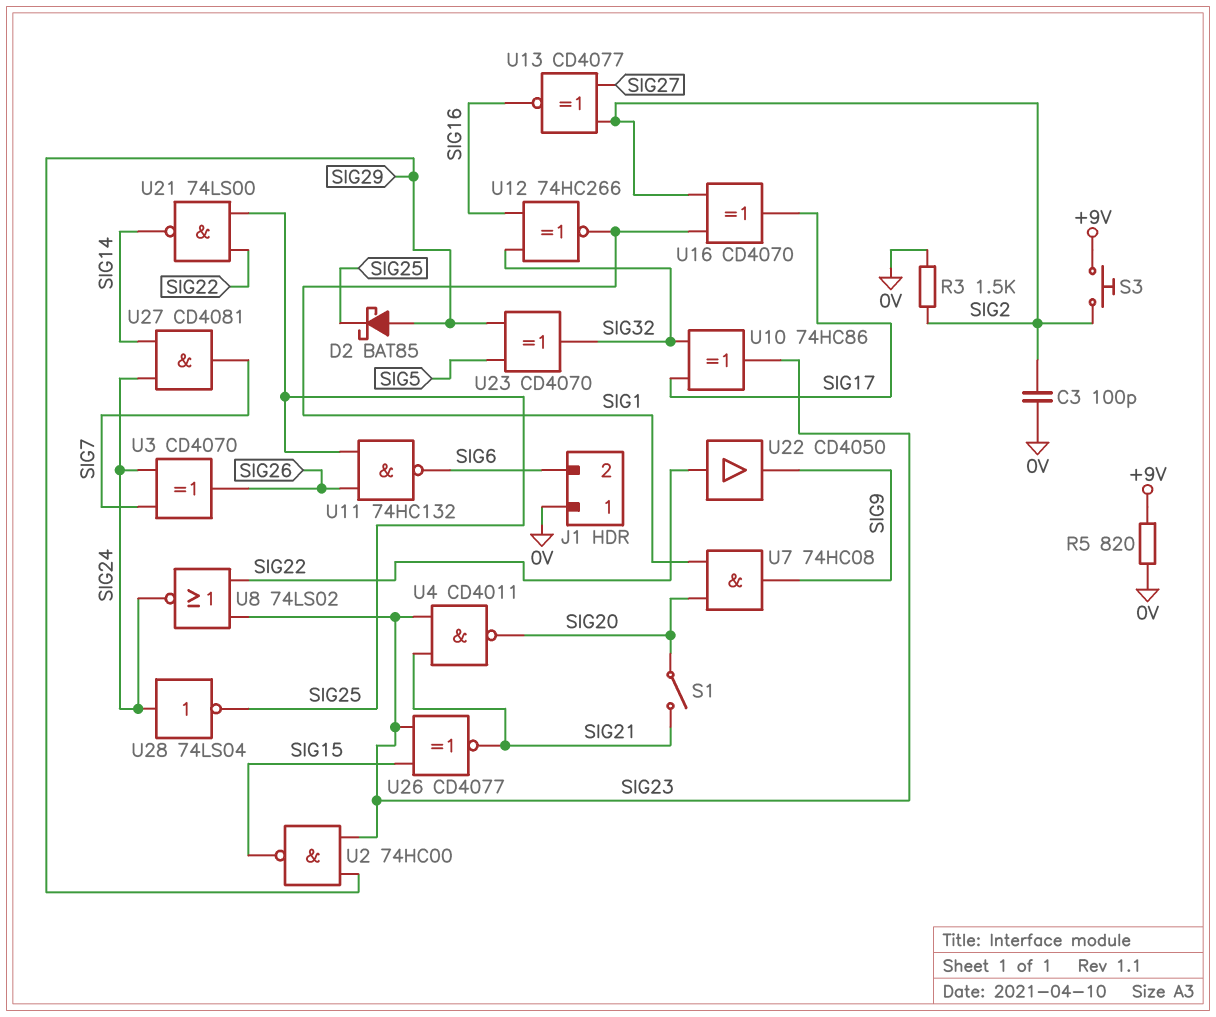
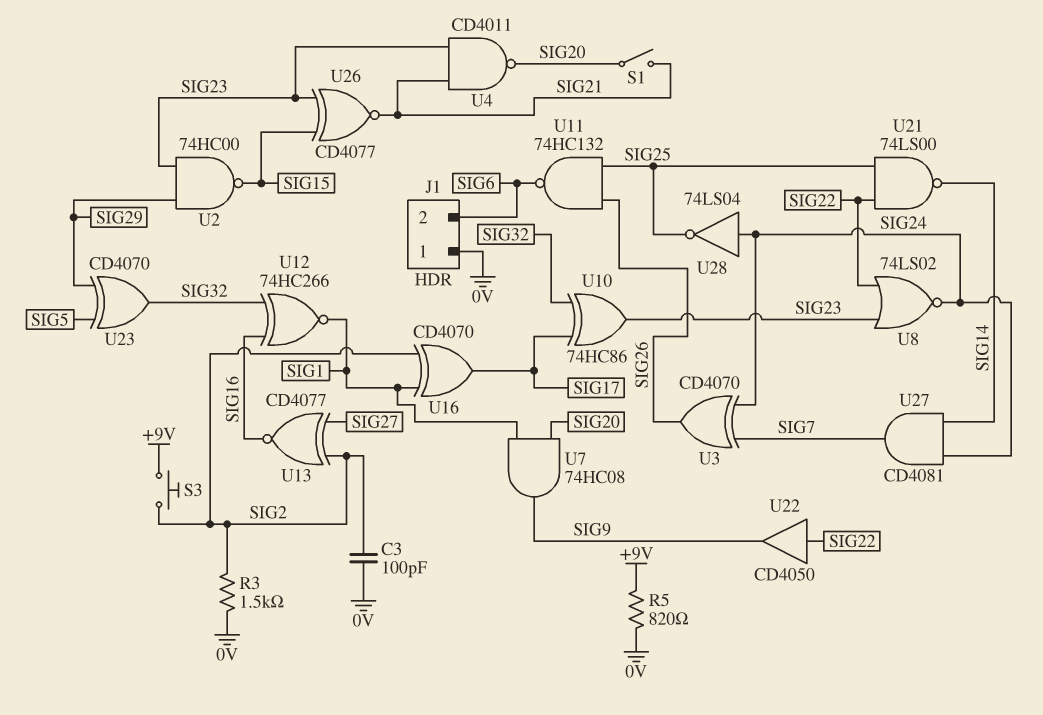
D2: schottky BAT85 (A SIG29, K SIG25) -> none

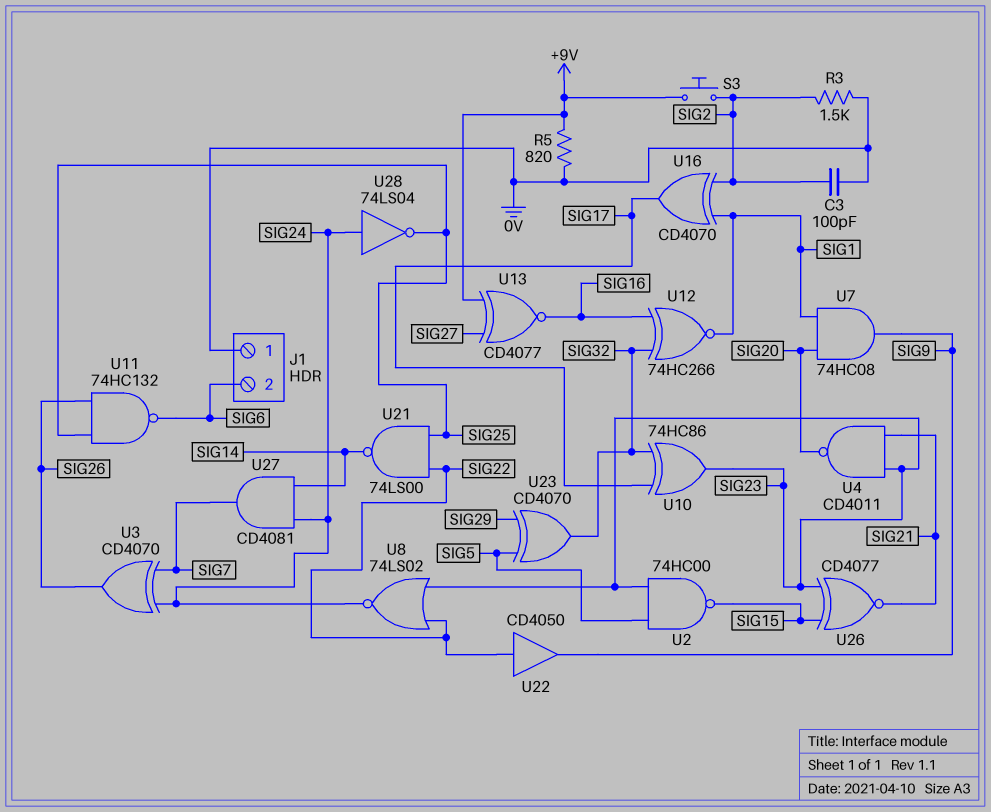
S1: switch (SIG20, SIG21) -> none
U2: NAND 74HC00 (in SIG23, in SIG29, out SIG15) -> NAND 74HC00 (in SIG5, in SIG23, out SIG15)
U13: XNOR CD4077 (in SIG2, in SIG27, out SIG16) -> XNOR CD4077 (in +9V, in SIG27, out SIG16)

